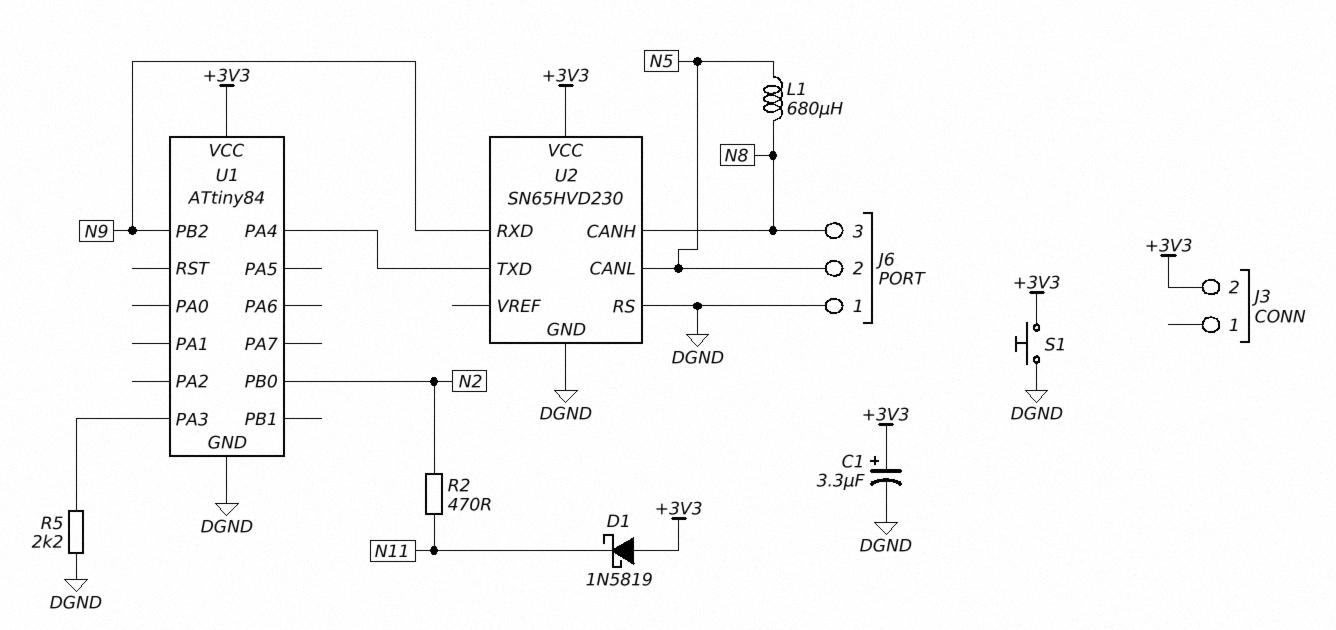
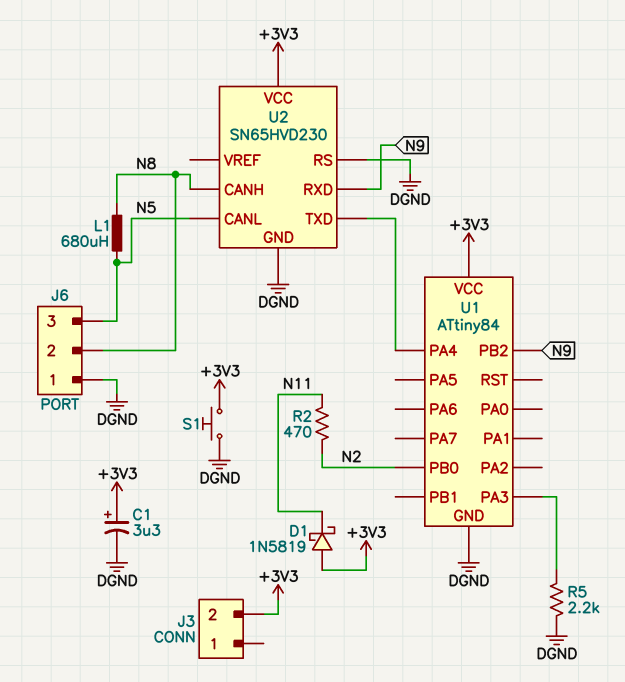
J6 pin 2: N5 -> N8
J6 pin 3: N8 -> N5

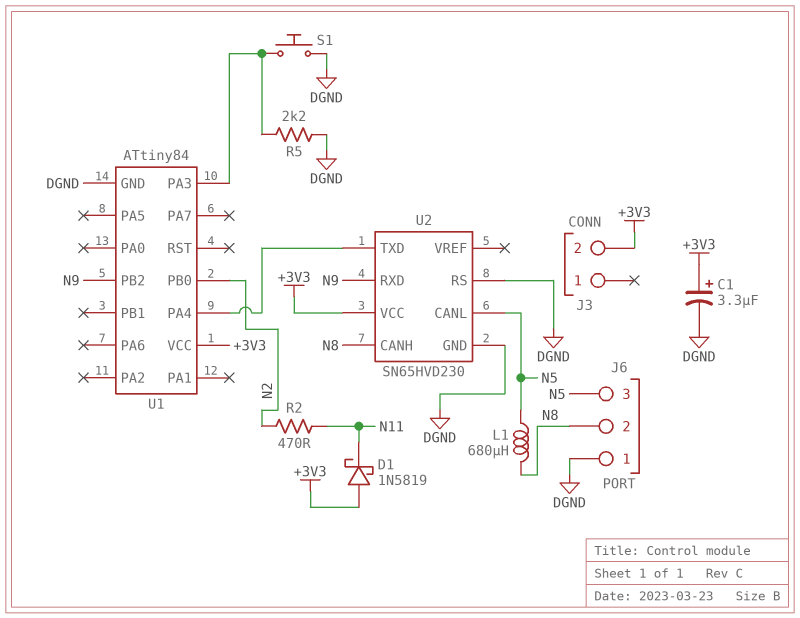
S1: button (+3V3, DGND) -> button (DGND, U1/PA3)

